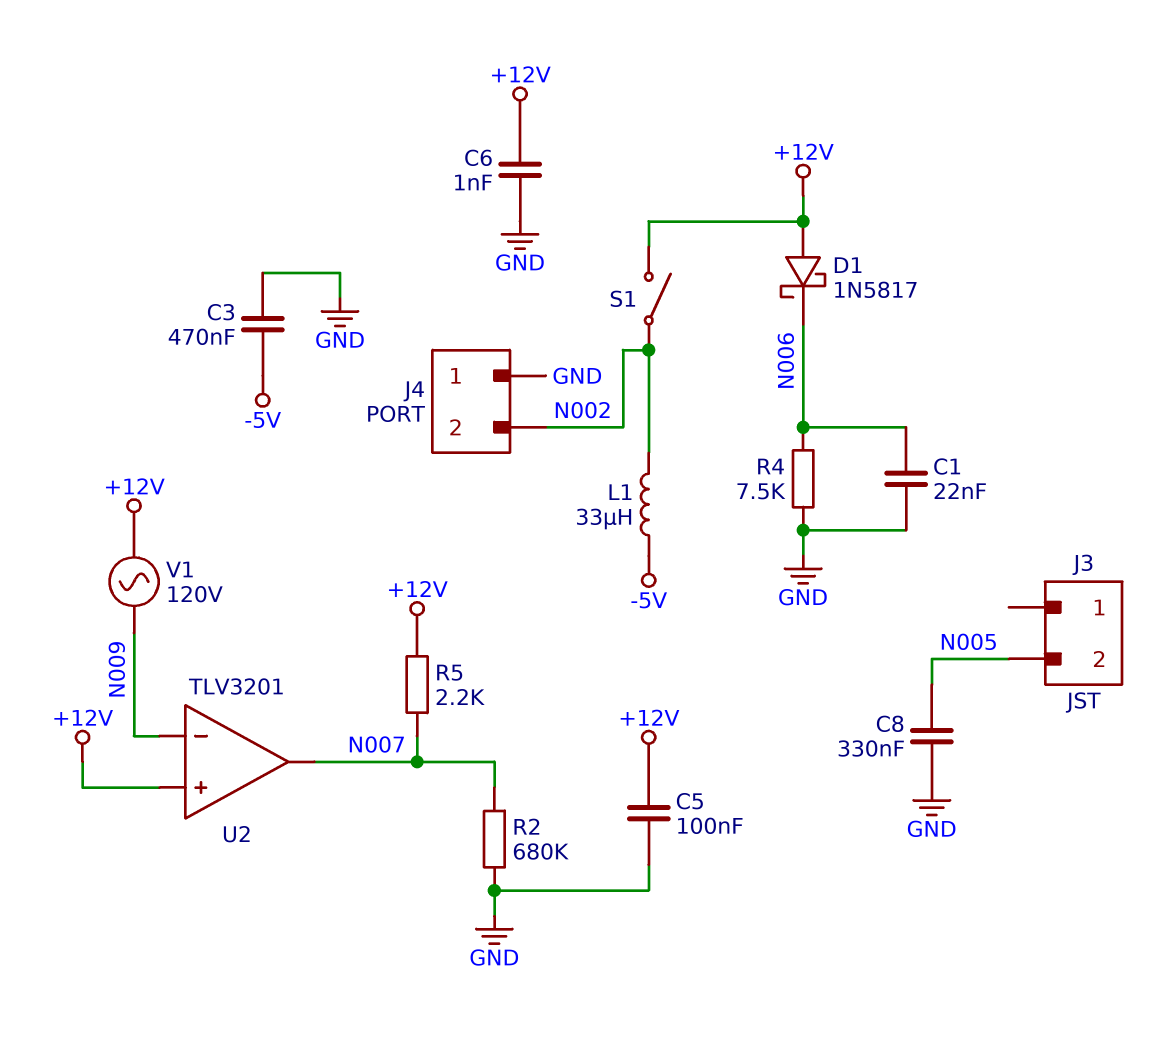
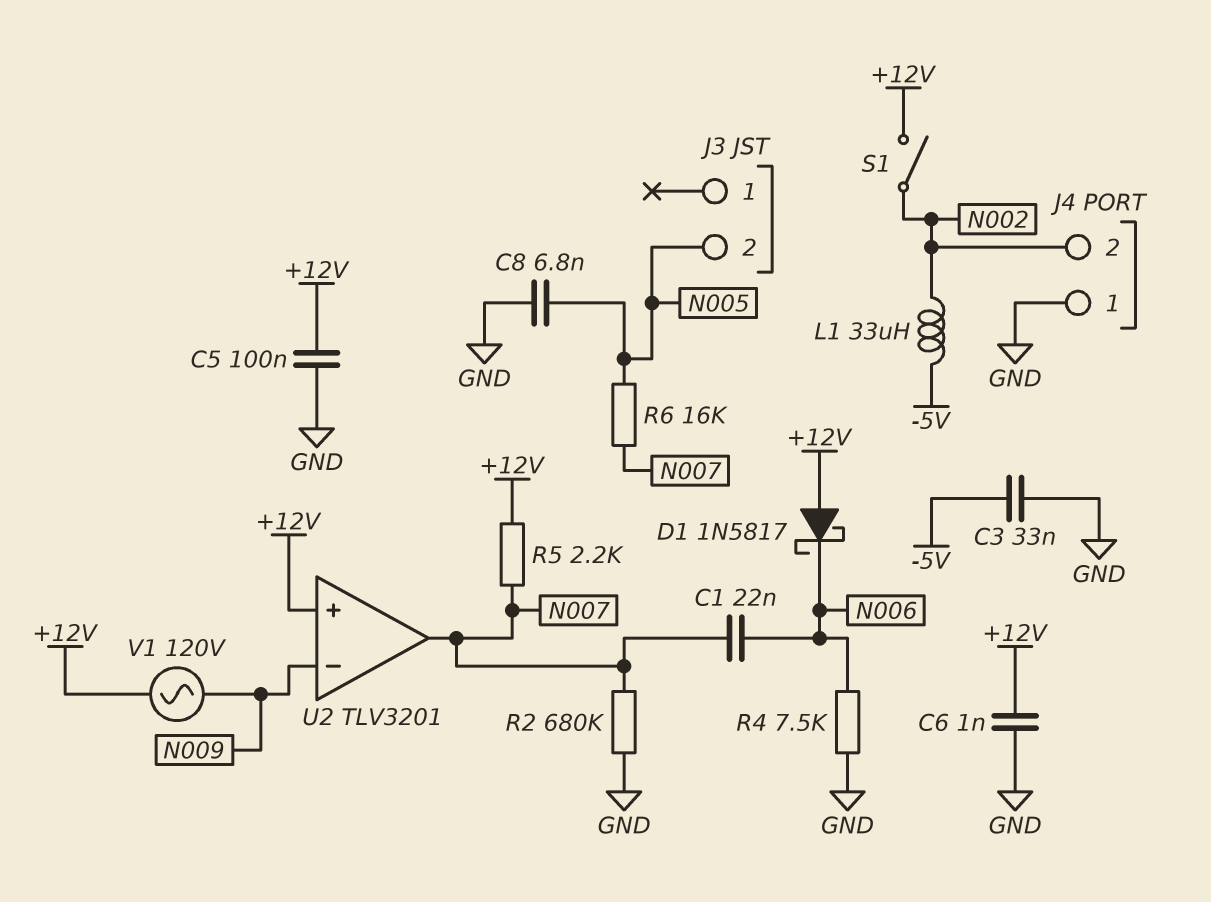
C1: 22nF (GND, N006) -> 22nF (N006, N007)
C3: 470nF (-5V, GND) -> 33nF (-5V, GND)
C8: 330nF (GND, N005) -> 6.8nF (GND, N005)
R6: none -> 16k (N005, N007)

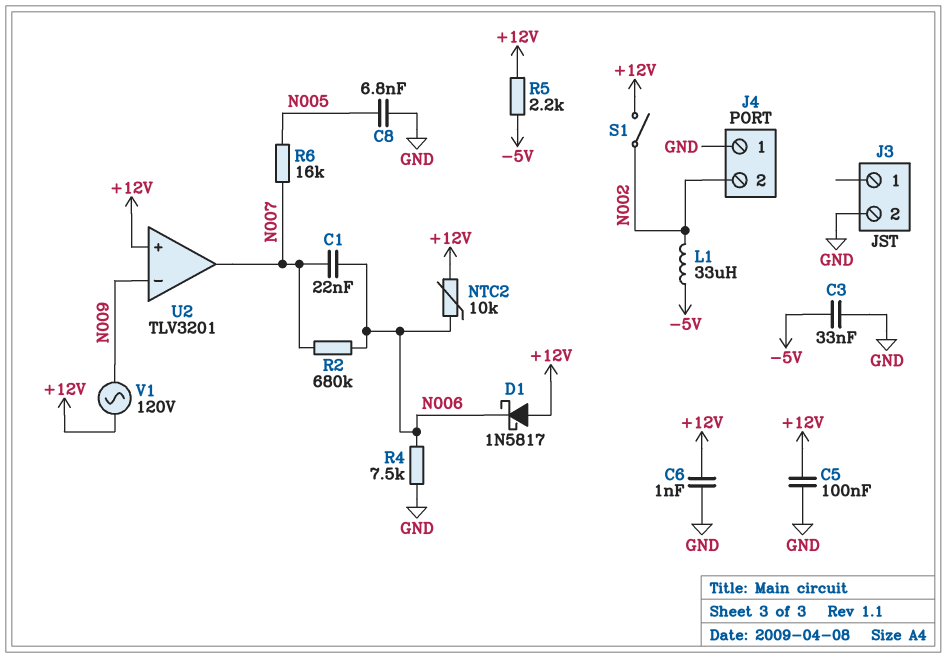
J3 pin 2: N005 -> GND
NTC2: none -> 10k (+12V, N006)
R2: 680k (GND, N007) -> 680k (N006, N007)
R5: 2.2k (+12V, N007) -> 2.2k (+12V, -5V)

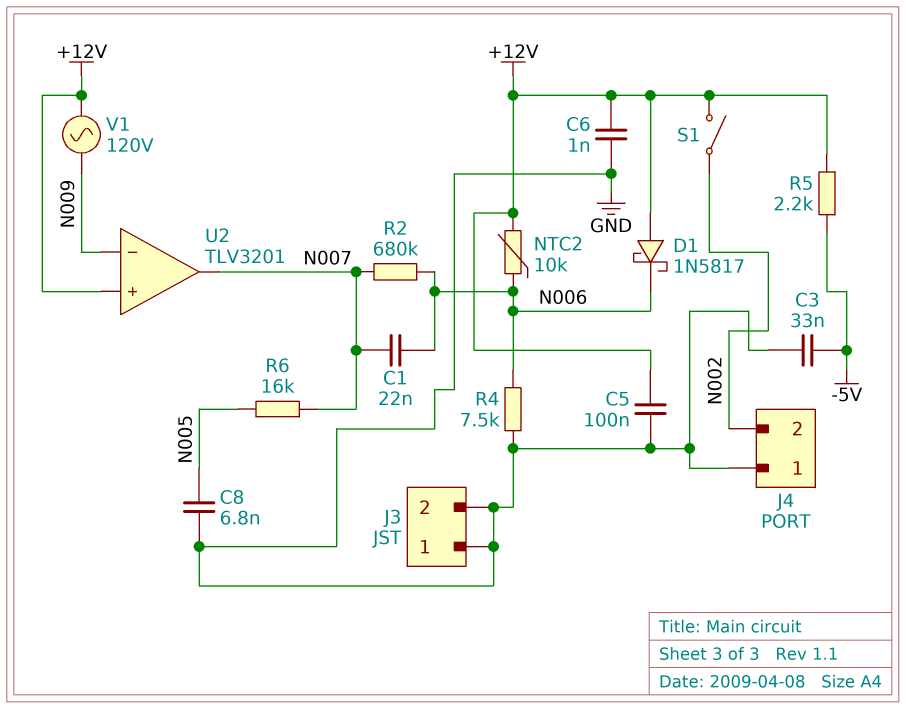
J3 pin 1: none -> GND
L1: 33uH (-5V, N002) -> none

